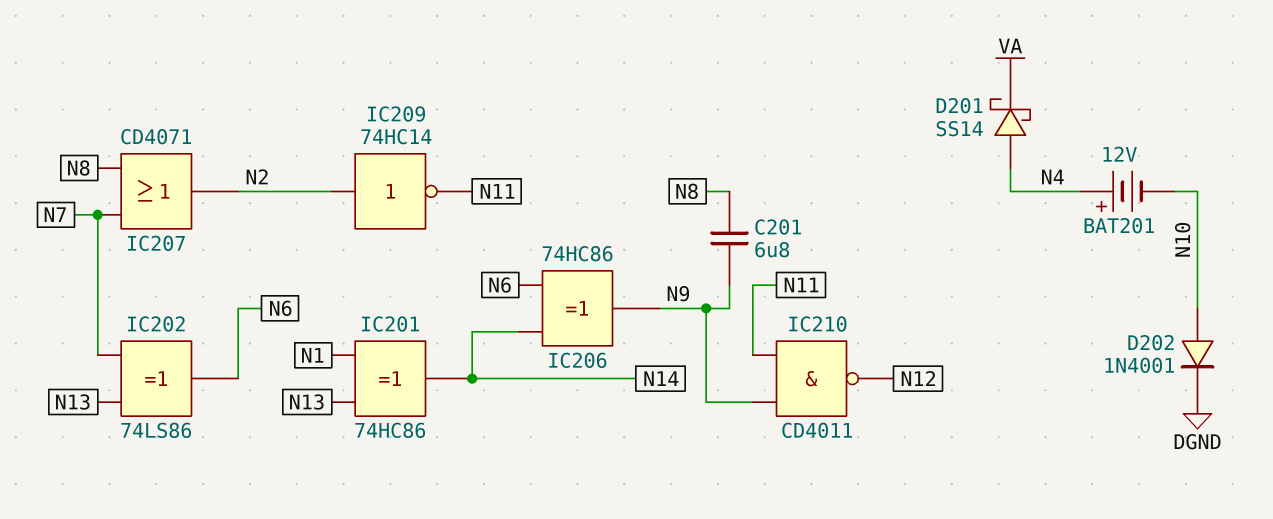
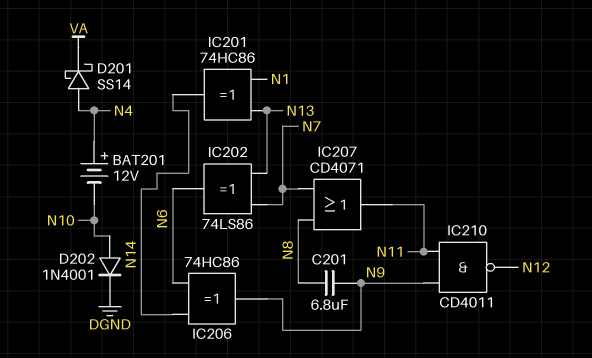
IC207: OR CD4071 (in N7, in N8, out N2) -> OR CD4071 (in N7, in N8, out N11)
IC209: NOT 74HC14 (in N2, out N11) -> none

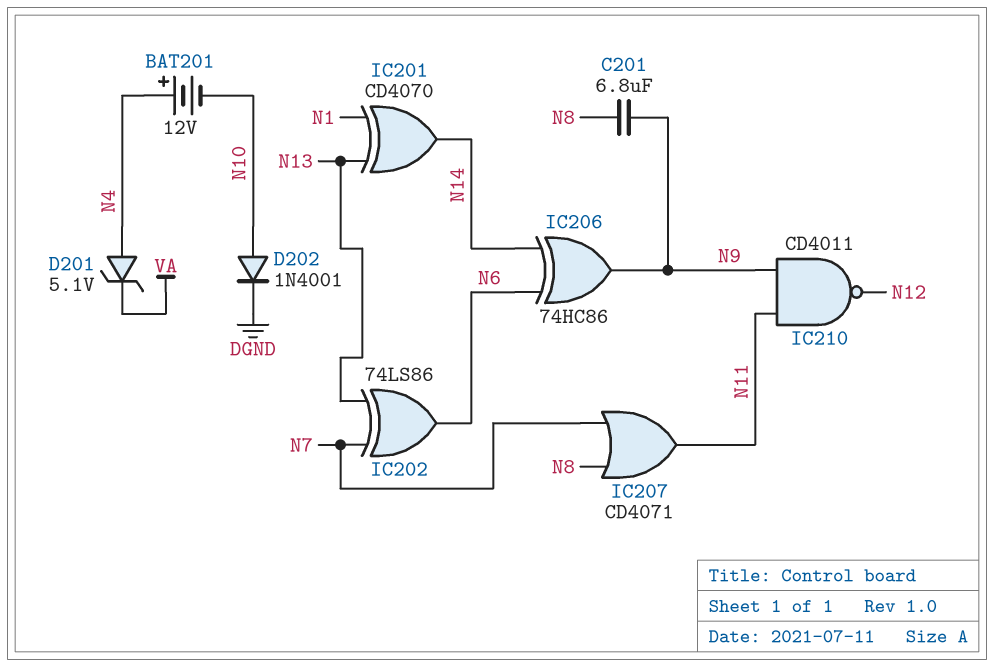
D201: schottky SS14 (A N4, K VA) -> zener 5.1V (A N4, K VA)
IC201: XOR 74HC86 (in N1, in N13, out N14) -> XOR CD4070 (in N1, in N13, out N14)

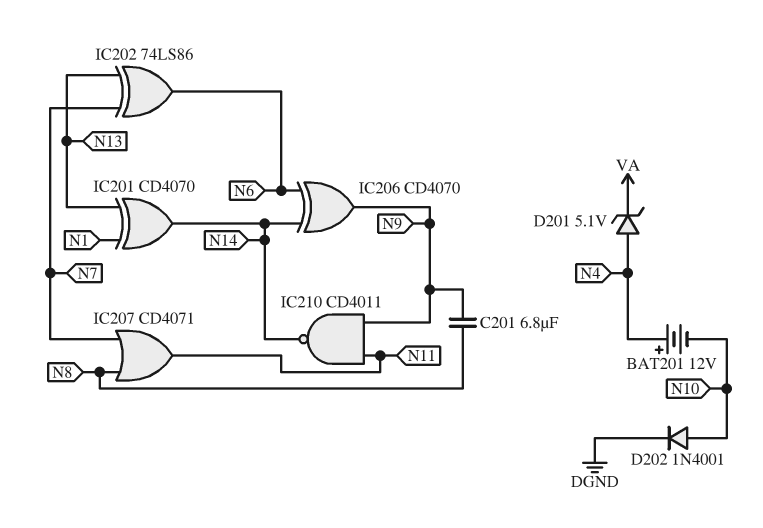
IC206: XOR 74HC86 (in N6, in N14, out N9) -> XOR CD4070 (in N6, in N14, out N9)
IC210: NAND CD4011 (in N9, in N11, out N12) -> NAND CD4011 (in N9, in N11, out N14)

